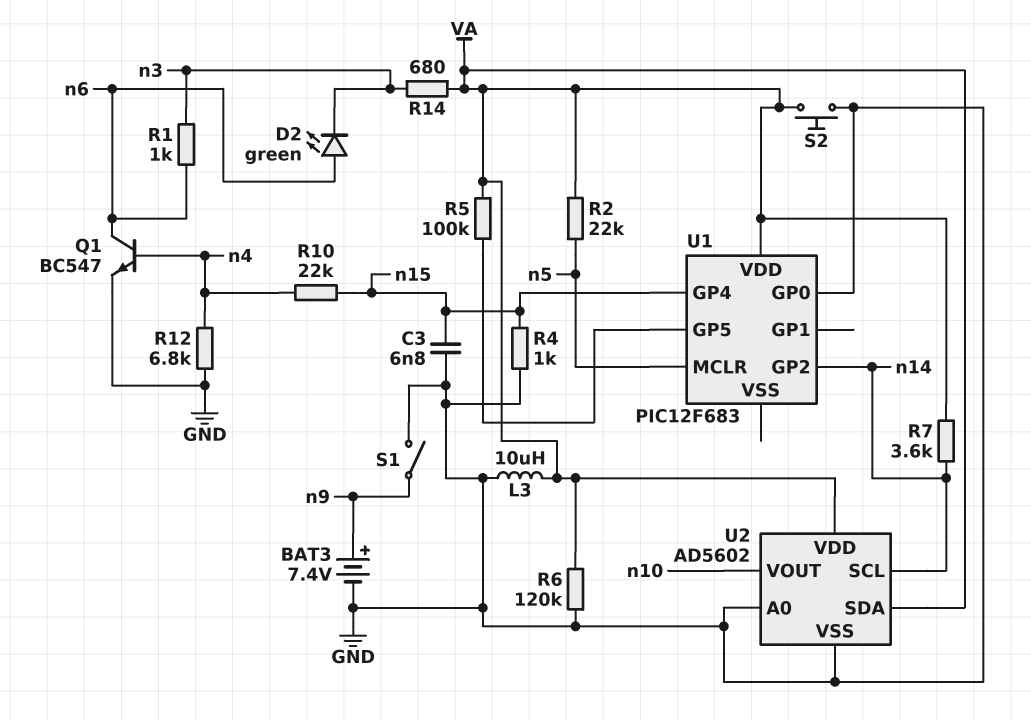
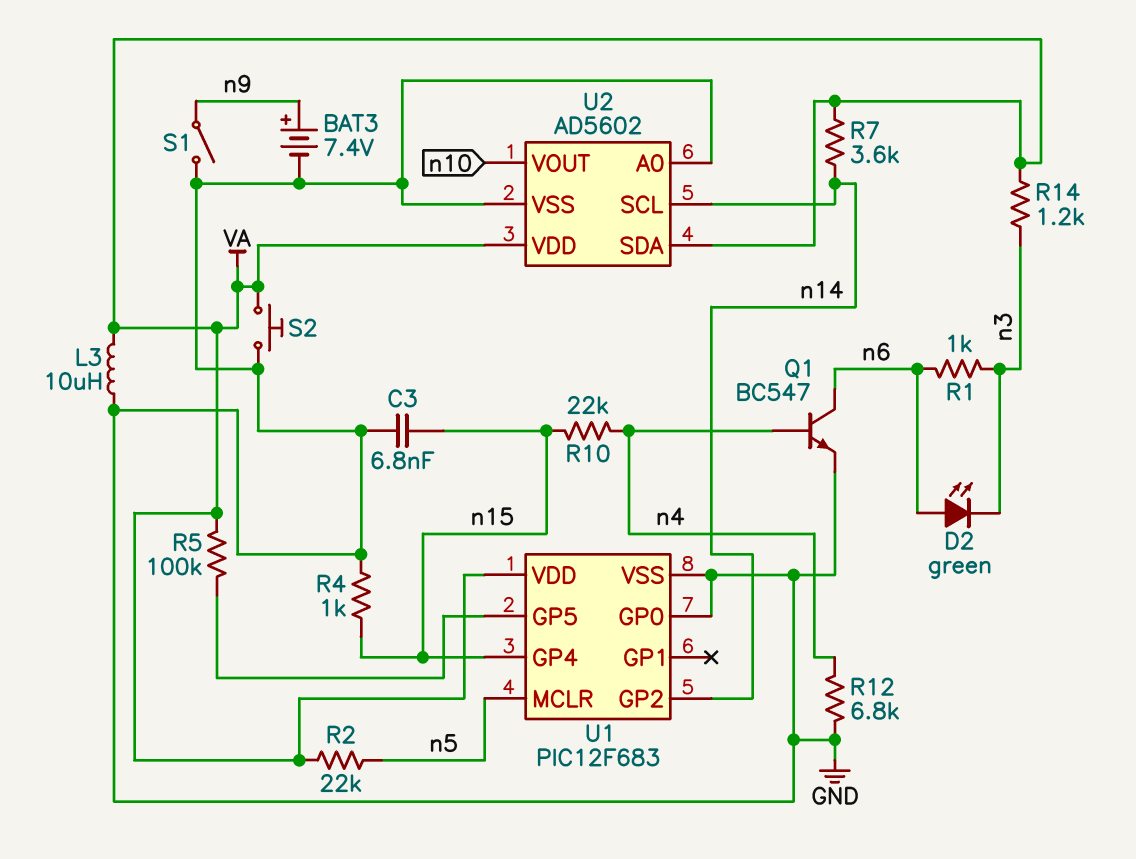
R6: 120k (GND, VA) -> none
R14: 680 (VA, n3) -> 1.2k (VA, n3)
U1 pin VSS: none -> GND

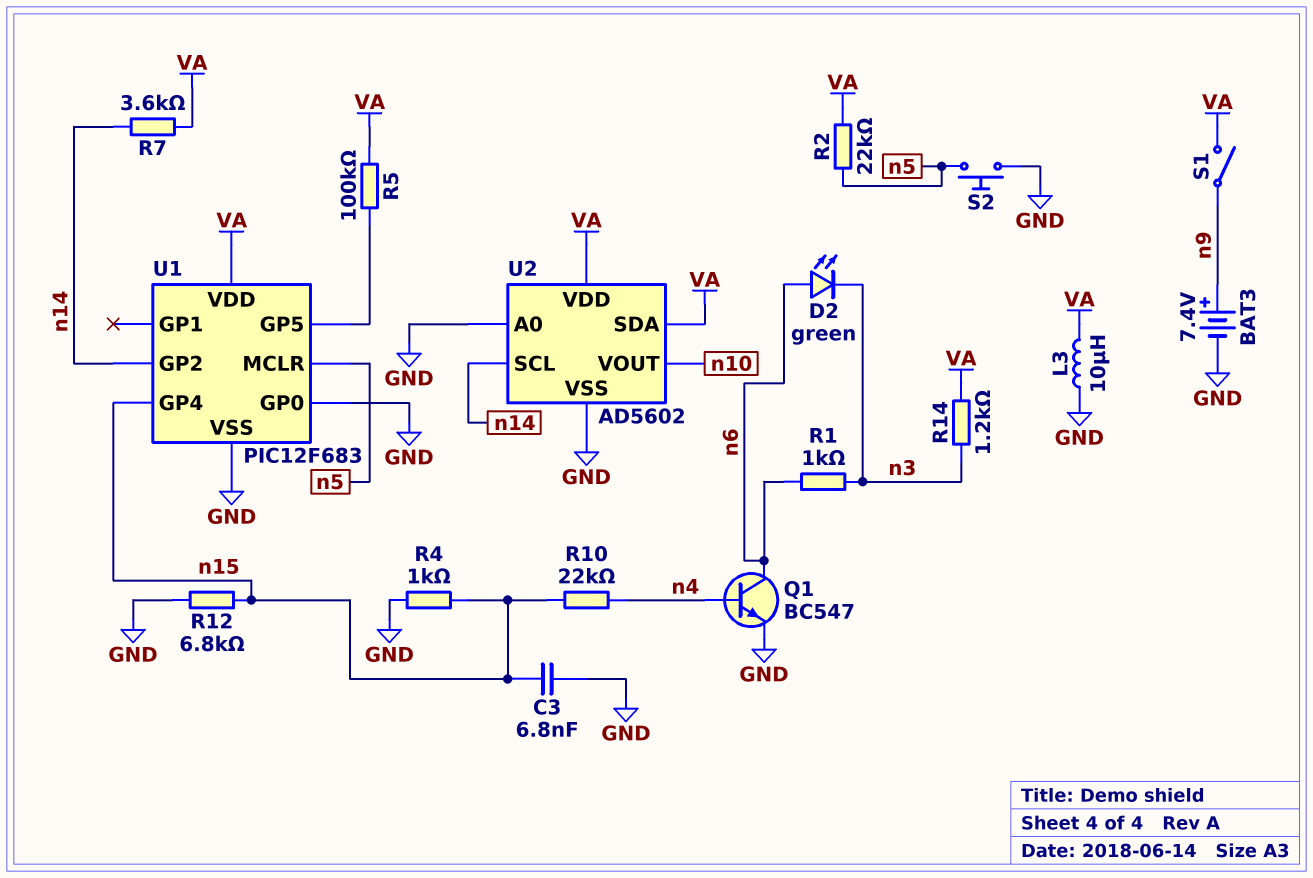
R12: 6.8k (GND, n4) -> 6.8k (GND, n15)
S1: switch (GND, n9) -> switch (VA, n9)
S2: button (GND, VA) -> button (GND, n5)

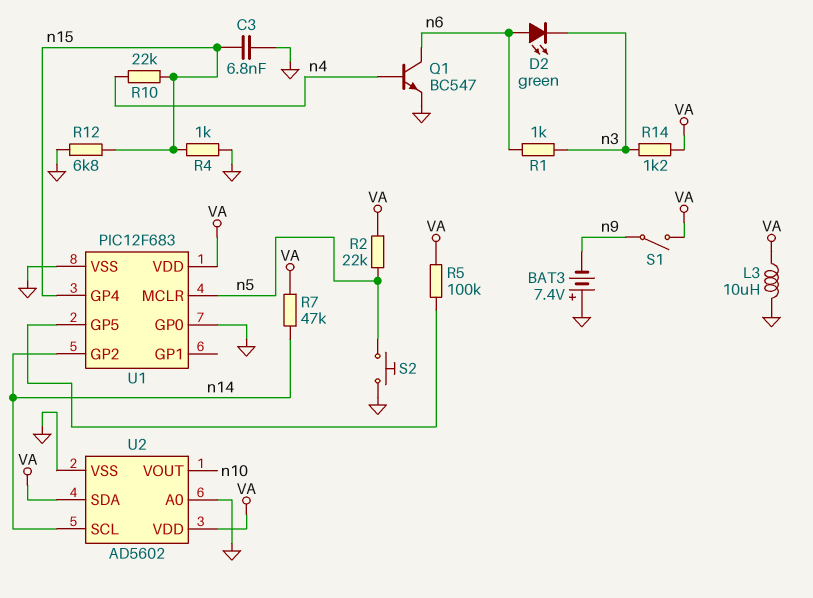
BAT3: 7.4V (plus n9, minus GND) -> 7.4V (plus GND, minus n9)
R7: 3.6k (VA, n14) -> 47k (VA, n14)

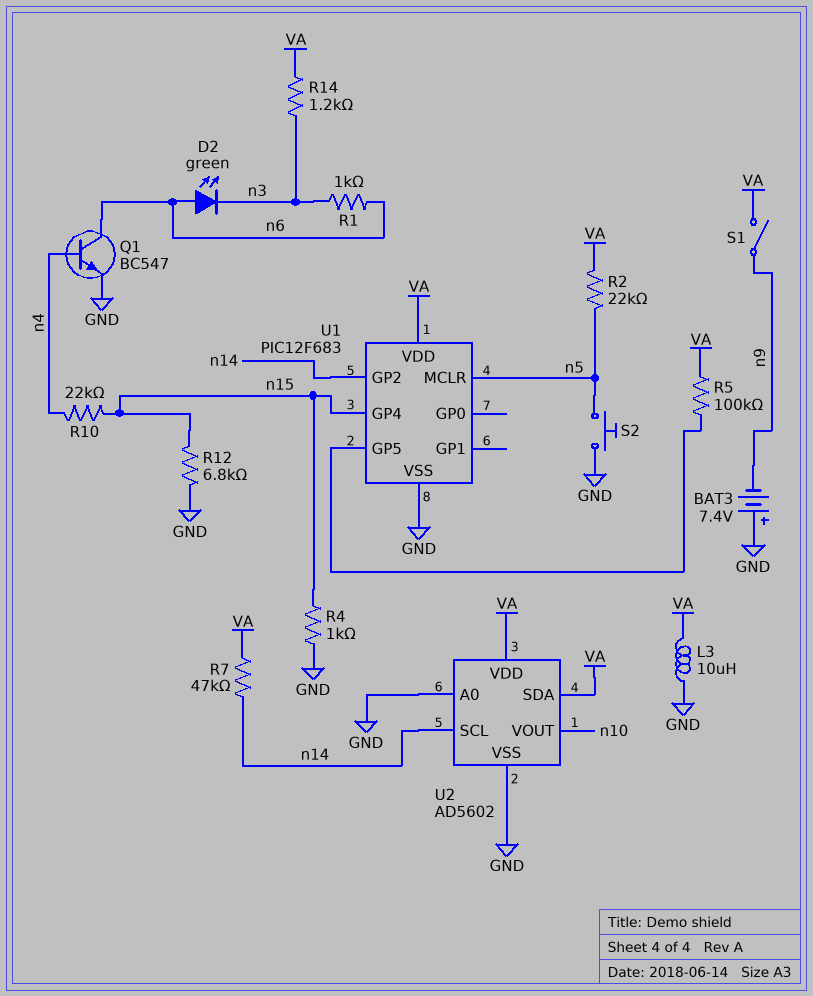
C3: 6.8nF (GND, n15) -> none
U1 pin GP0: GND -> none

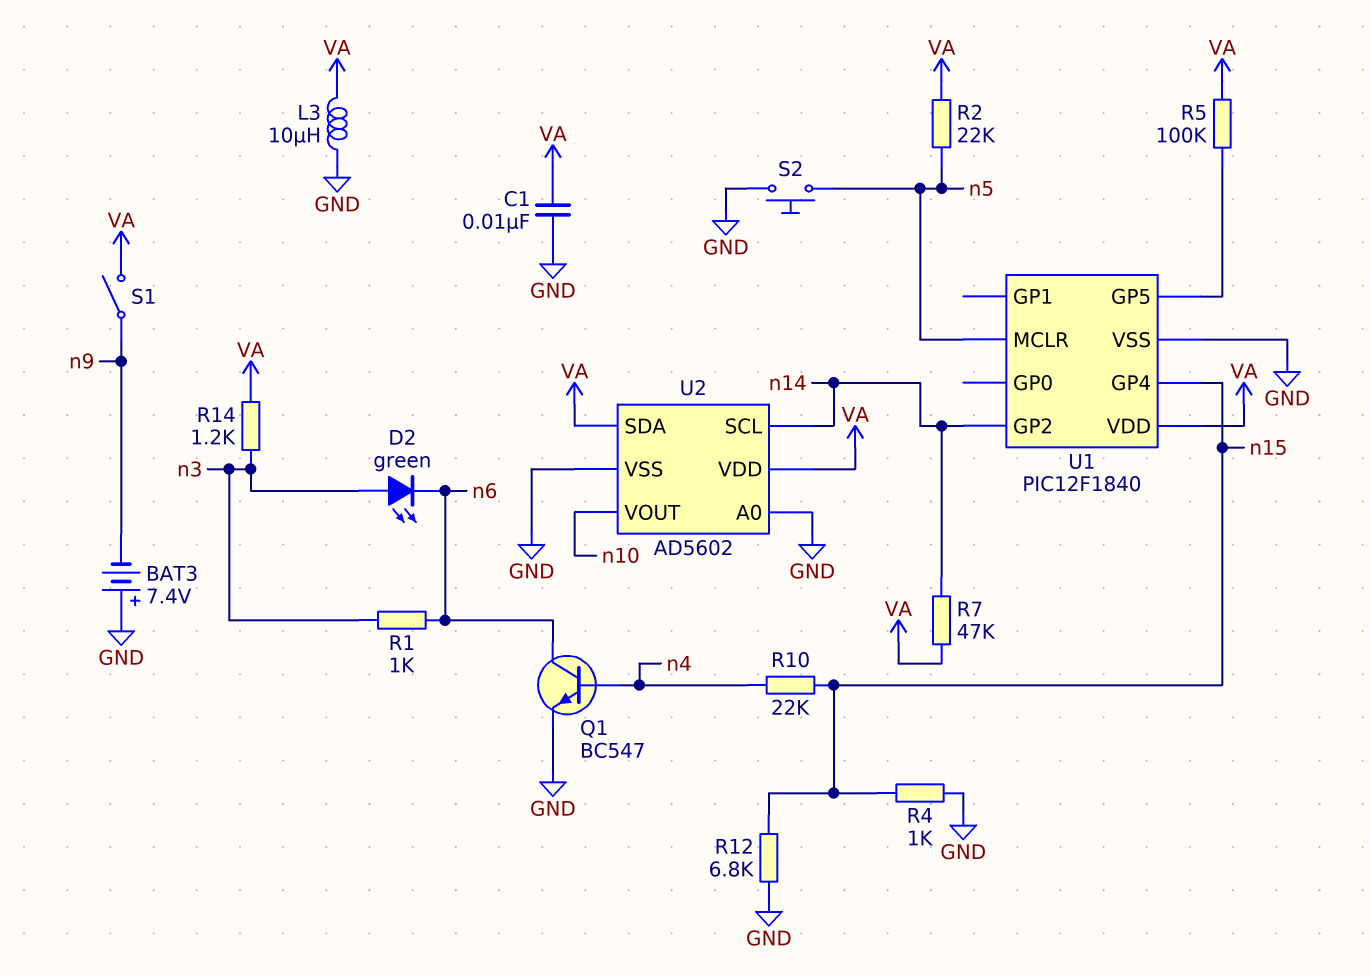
C1: none -> 10nF (GND, VA)
D2: LED green (A n6, K n3) -> LED green (A n3, K n6)
U1: PIC12F683 -> PIC12F1840

